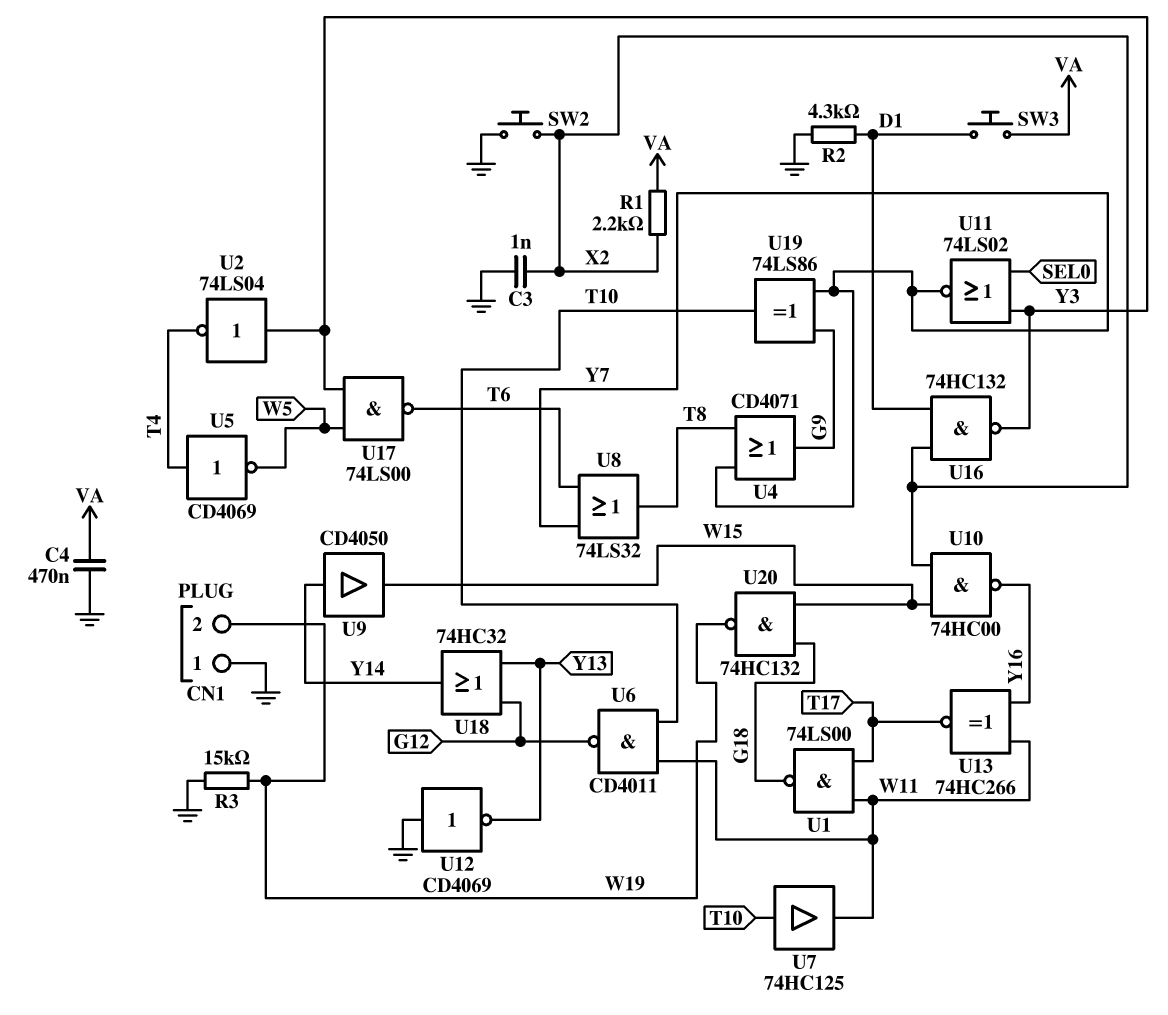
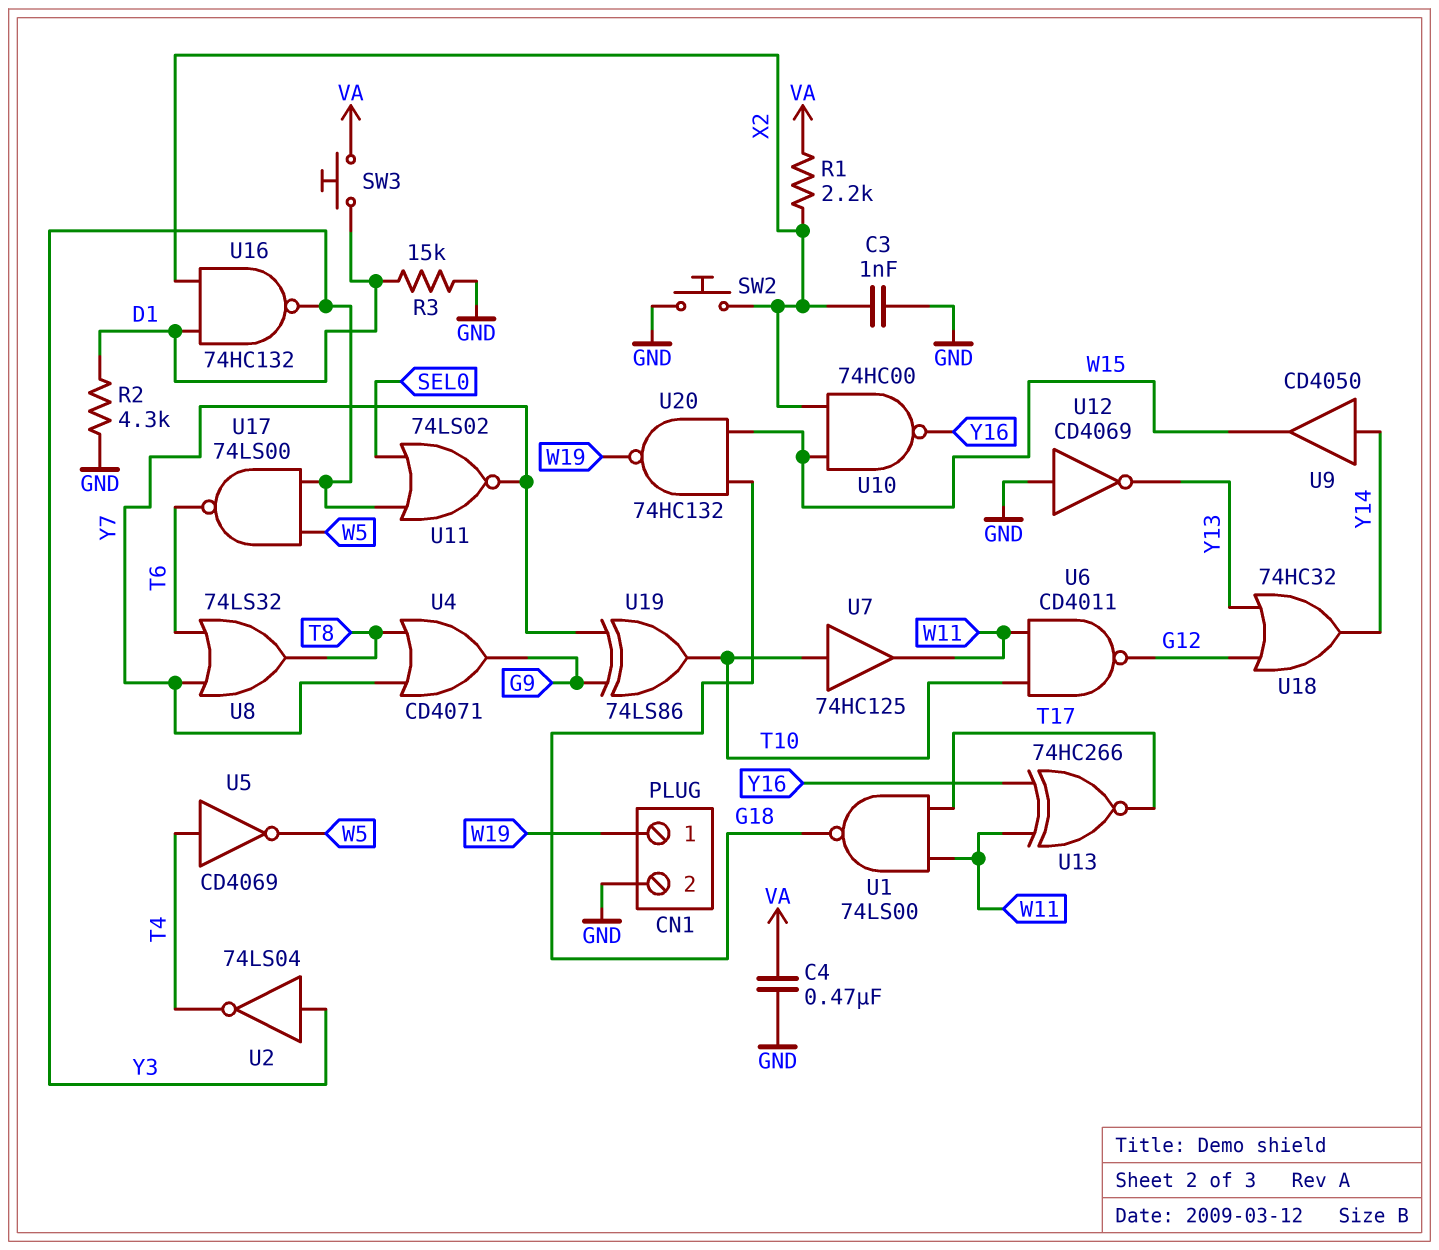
CN1 pin 1: GND -> W19
CN1 pin 2: W19 -> GND
R3: 15k (GND, W19) -> 15k (D1, GND)

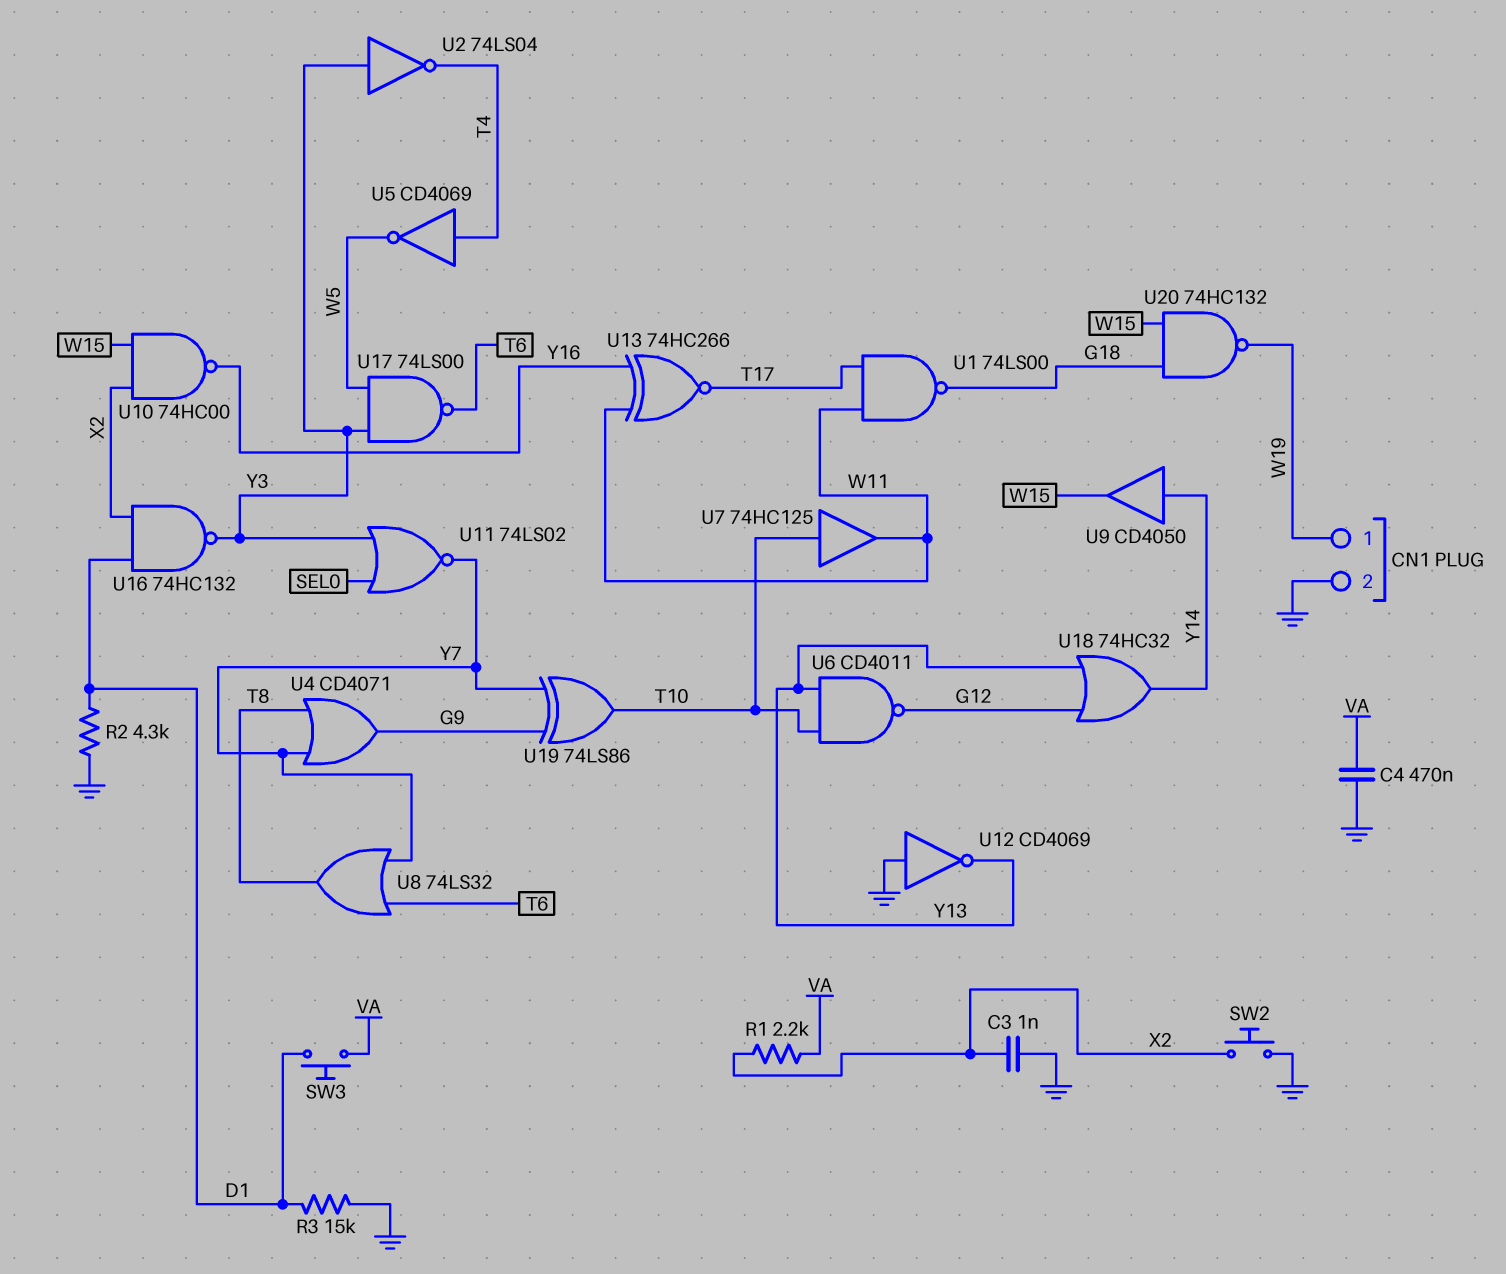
U6: NAND CD4011 (in T10, in W11, out G12) -> NAND CD4011 (in T10, in Y13, out G12)

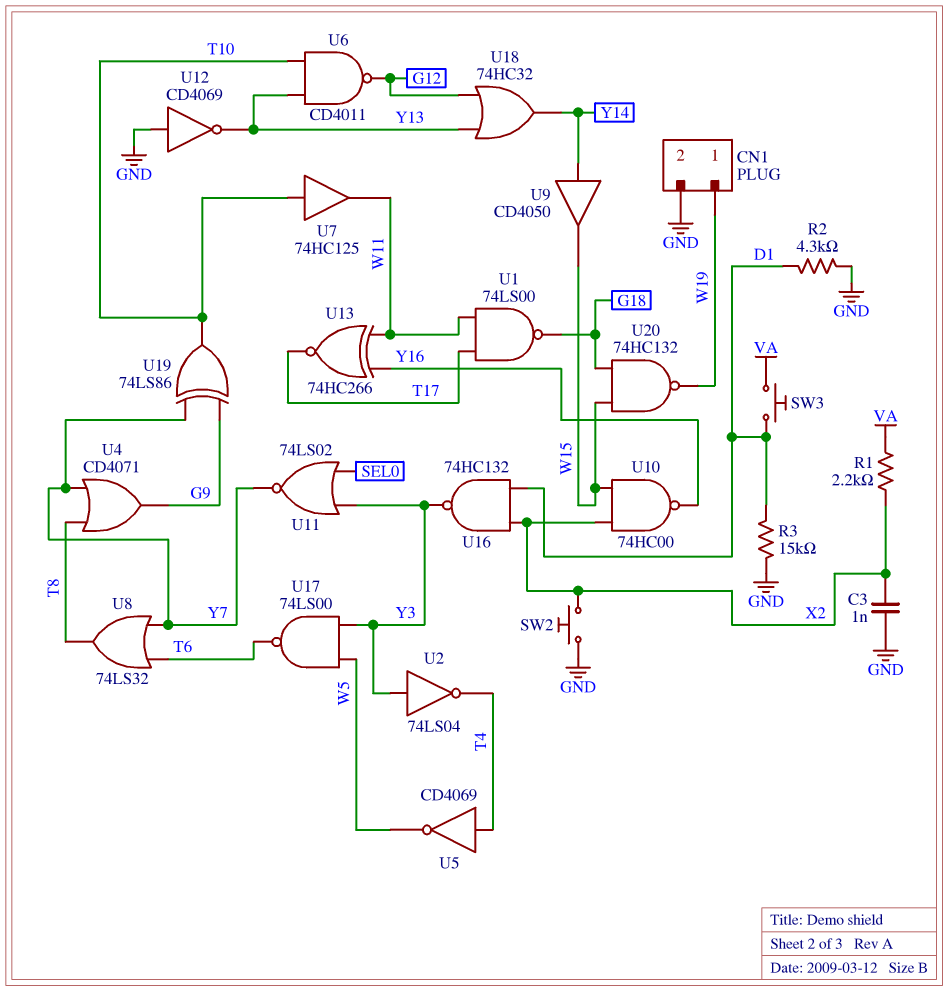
C4: 470nF (GND, VA) -> none

